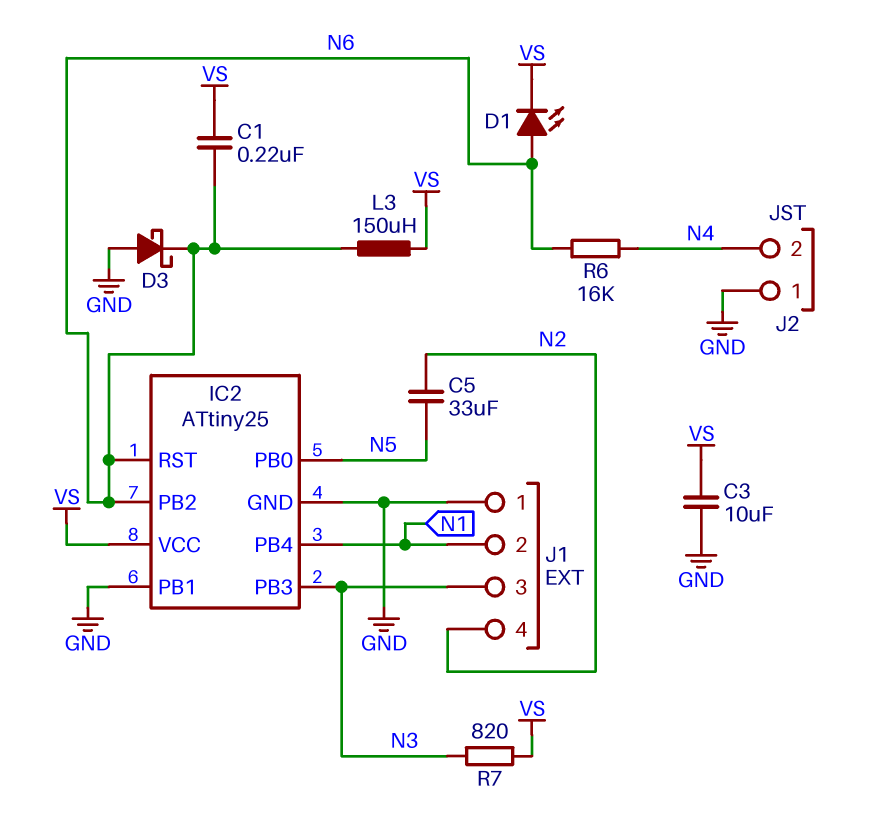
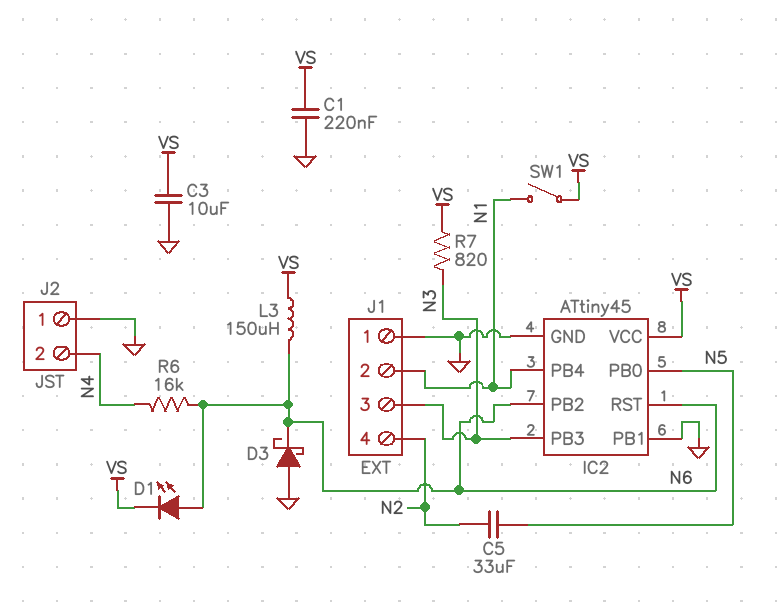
C1: 220nF (N6, VS) -> 220nF (GND, VS)
IC2: ATtiny25 -> ATtiny45
SW1: none -> switch (N1, VS)

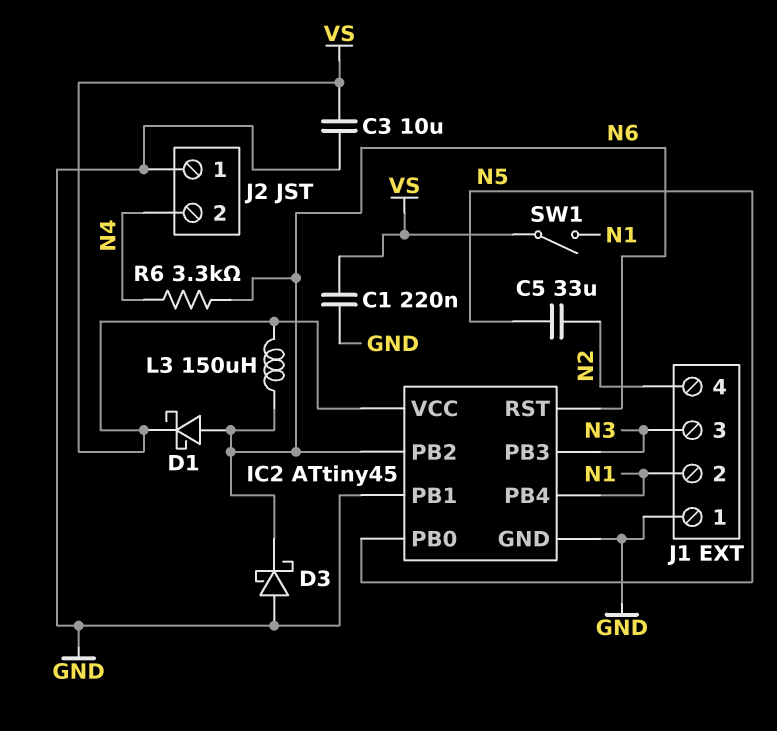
D1: LED (A N6, K VS) -> schottky (A N6, K VS)
R6: 16k (N4, N6) -> 3.3k (N4, N6)
R7: 820 (N3, VS) -> none

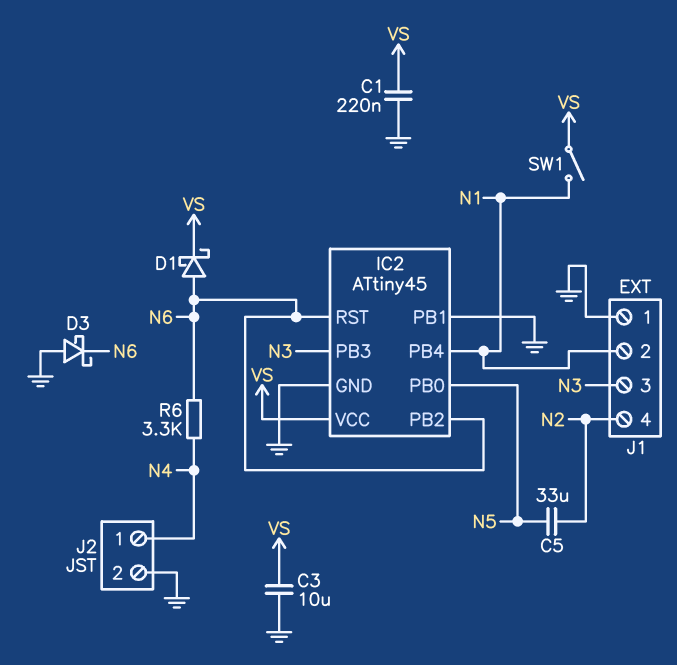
J2 pin 1: GND -> N4
J2 pin 2: N4 -> GND
L3: 150uH (N6, VS) -> none

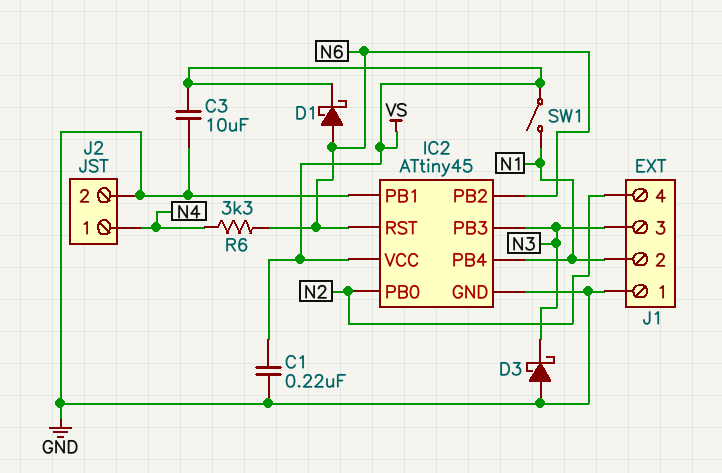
C5: 33uF (N2, N5) -> none
D3: schottky (A GND, K N6) -> schottky (A GND, K N3)
IC2 pin PB0: N5 -> N2

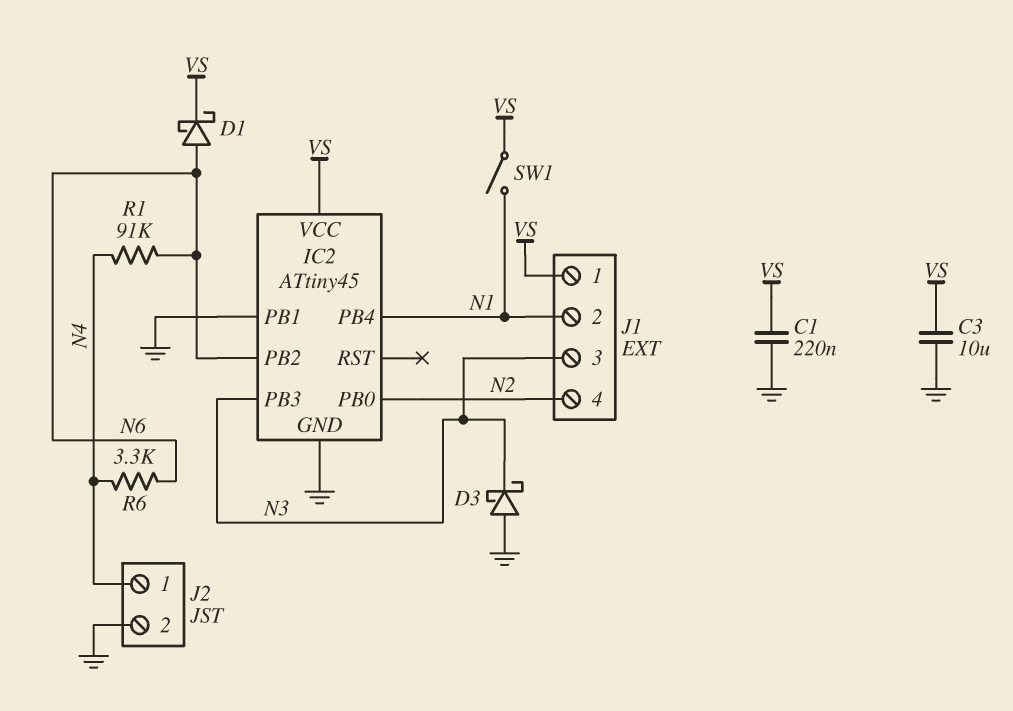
IC2 pin RST: N6 -> none
J1 pin 1: GND -> VS
R1: none -> 91k (N4, N6)

